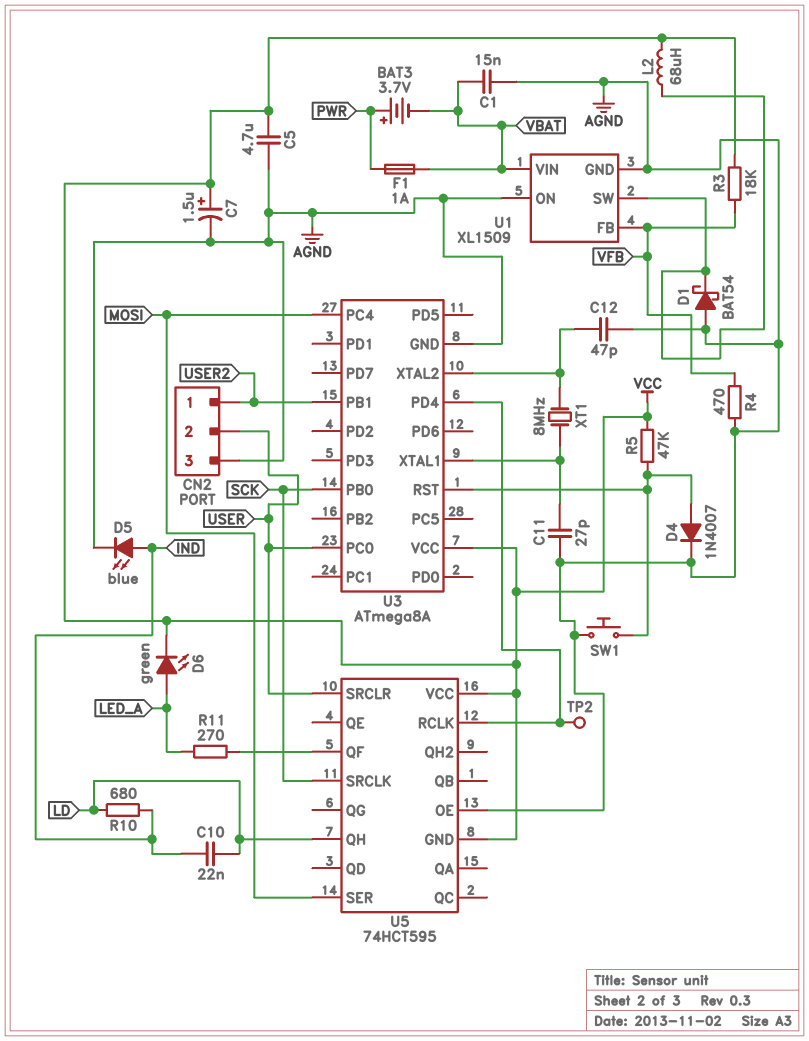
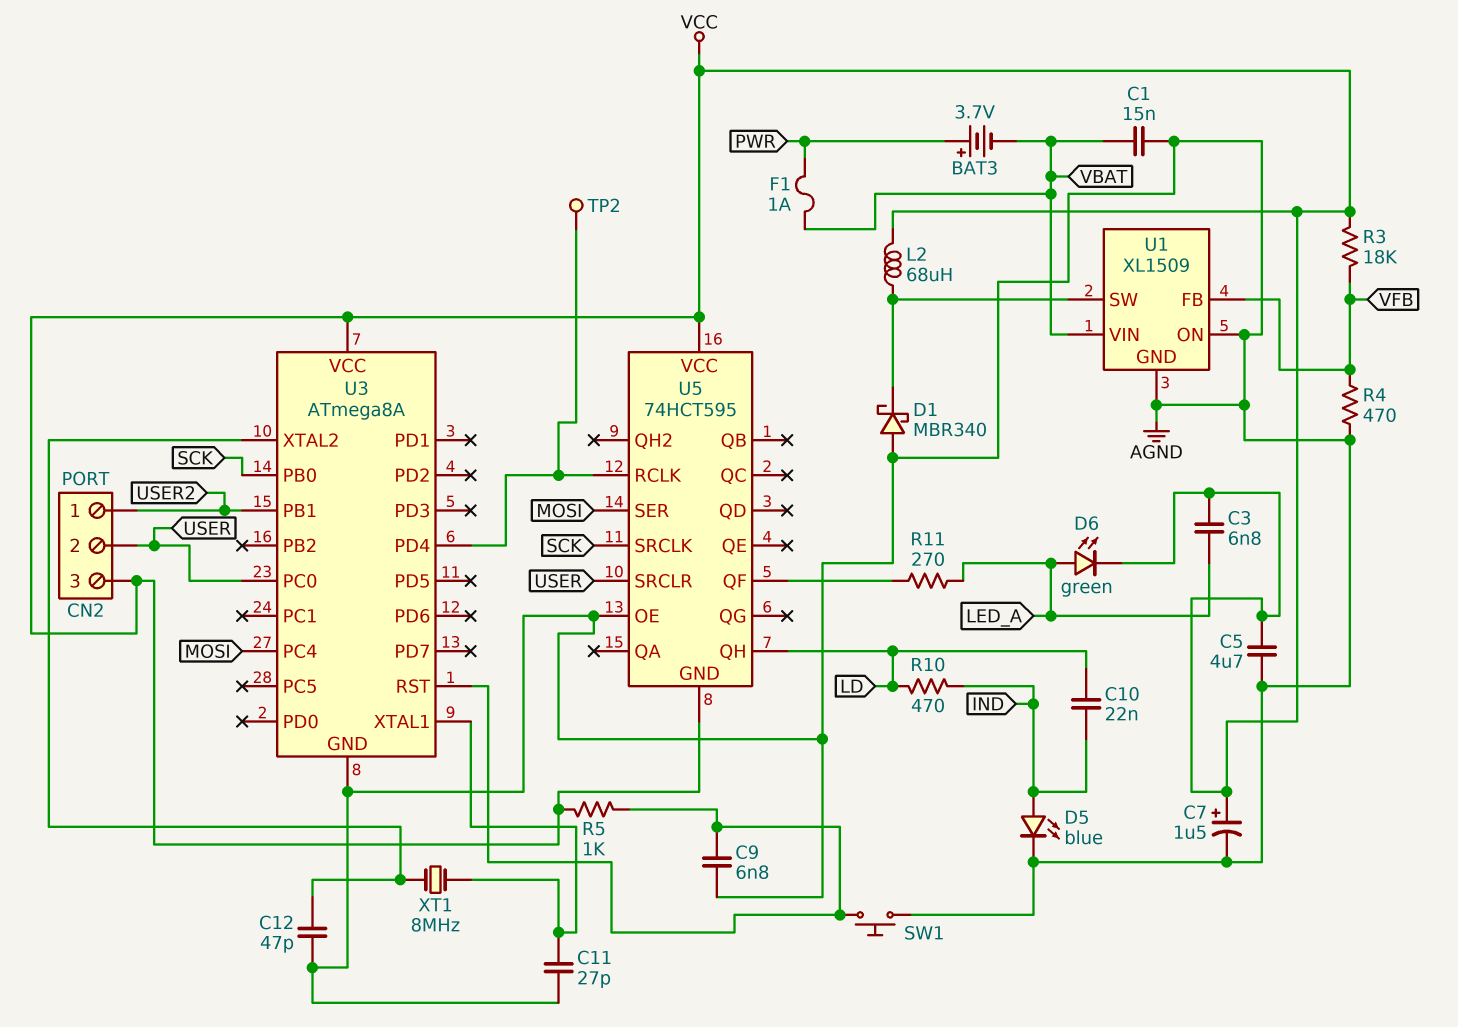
C3: none -> 6.8nF (LED_A, VCC)
C9: none -> 6.8nF (AGND, U3/RST)
CN2 pin 3: AGND -> VCC
D1: schottky BAT54 (A AGND, K U1/SW) -> schottky MBR340 (A AGND, K U1/SW)
D4: diode 1N4007 (A U3/RST, K AGND) -> none
R5: 47k (U3/RST, VCC) -> 1k (U3/RST, VCC)
R10: 680 (IND, LD) -> 470 (IND, LD)

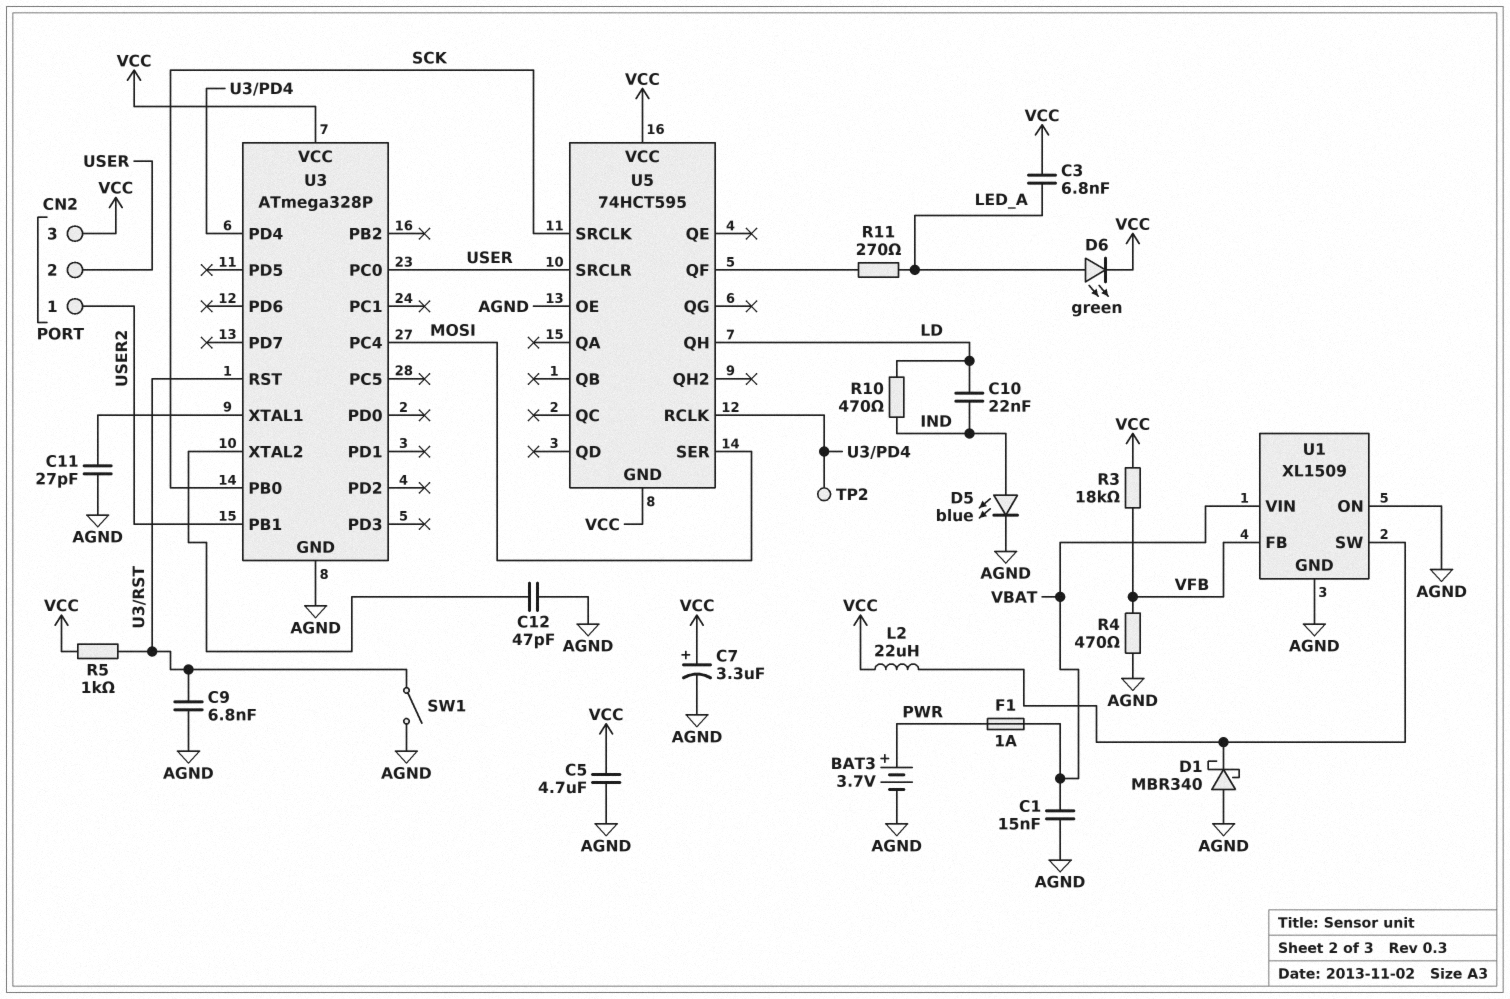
BAT3: 3.7V (plus PWR, minus VBAT) -> 3.7V (plus PWR, minus AGND)
C7: 1.5uF (plus VCC, minus AGND) -> 3.3uF (plus VCC, minus AGND)
L2: 68uH (U1/SW, VCC) -> 22uH (U1/SW, VCC)
SW1: button (AGND, U3/RST) -> switch (AGND, U3/RST)
U3: ATmega8A -> ATmega328P
XT1: 8MHz (U3/XTAL1, U3/XTAL2) -> none

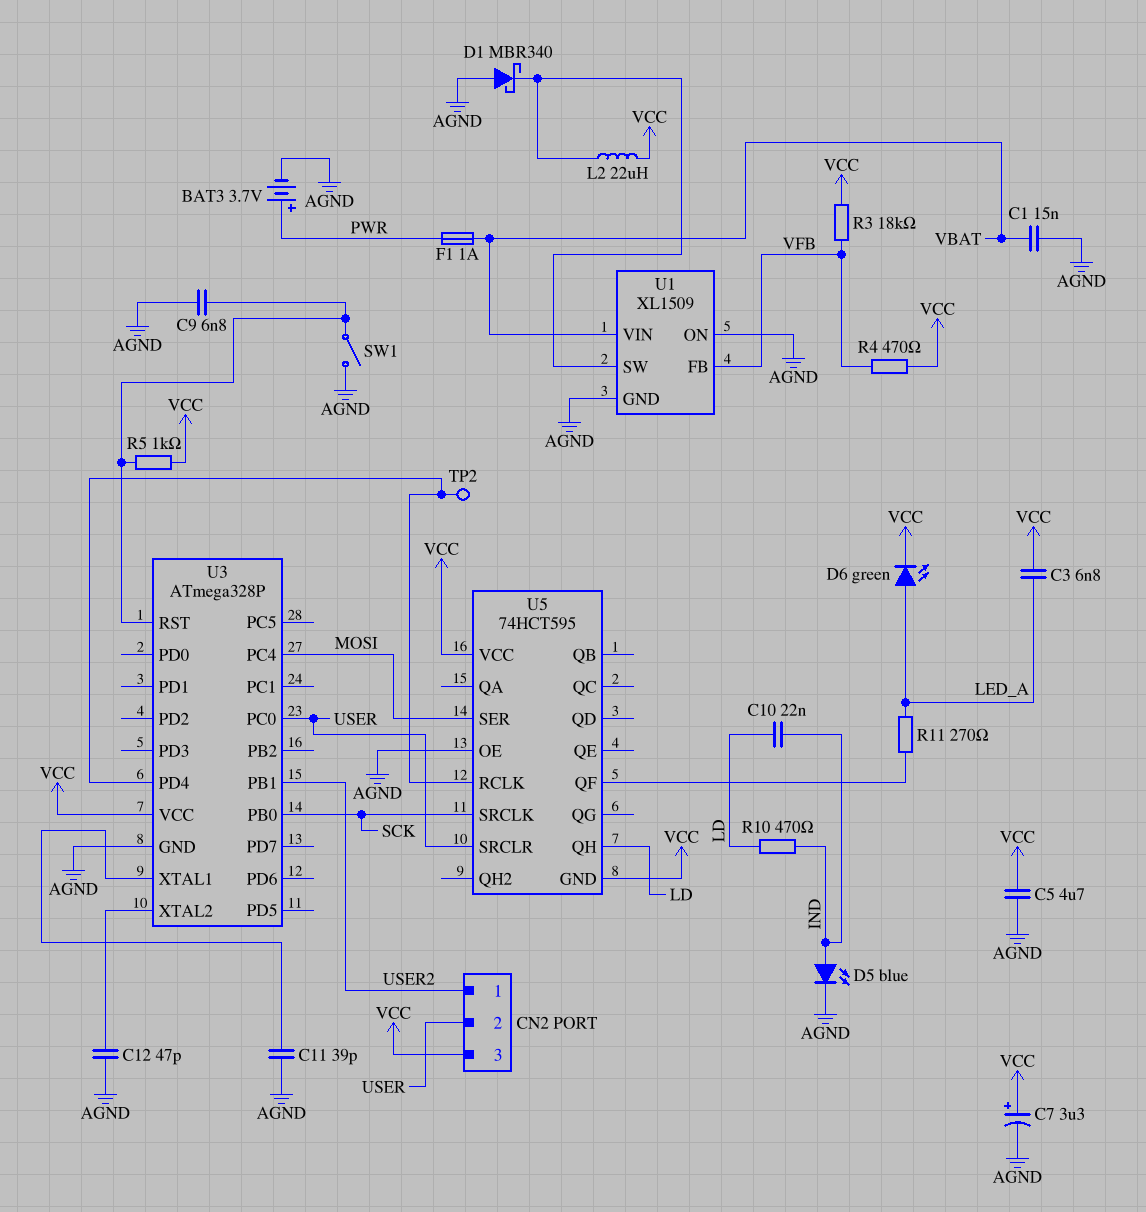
C11: 27pF (AGND, U3/XTAL1) -> 39pF (AGND, U3/XTAL1)
R4: 470 (AGND, VFB) -> 470 (VCC, VFB)

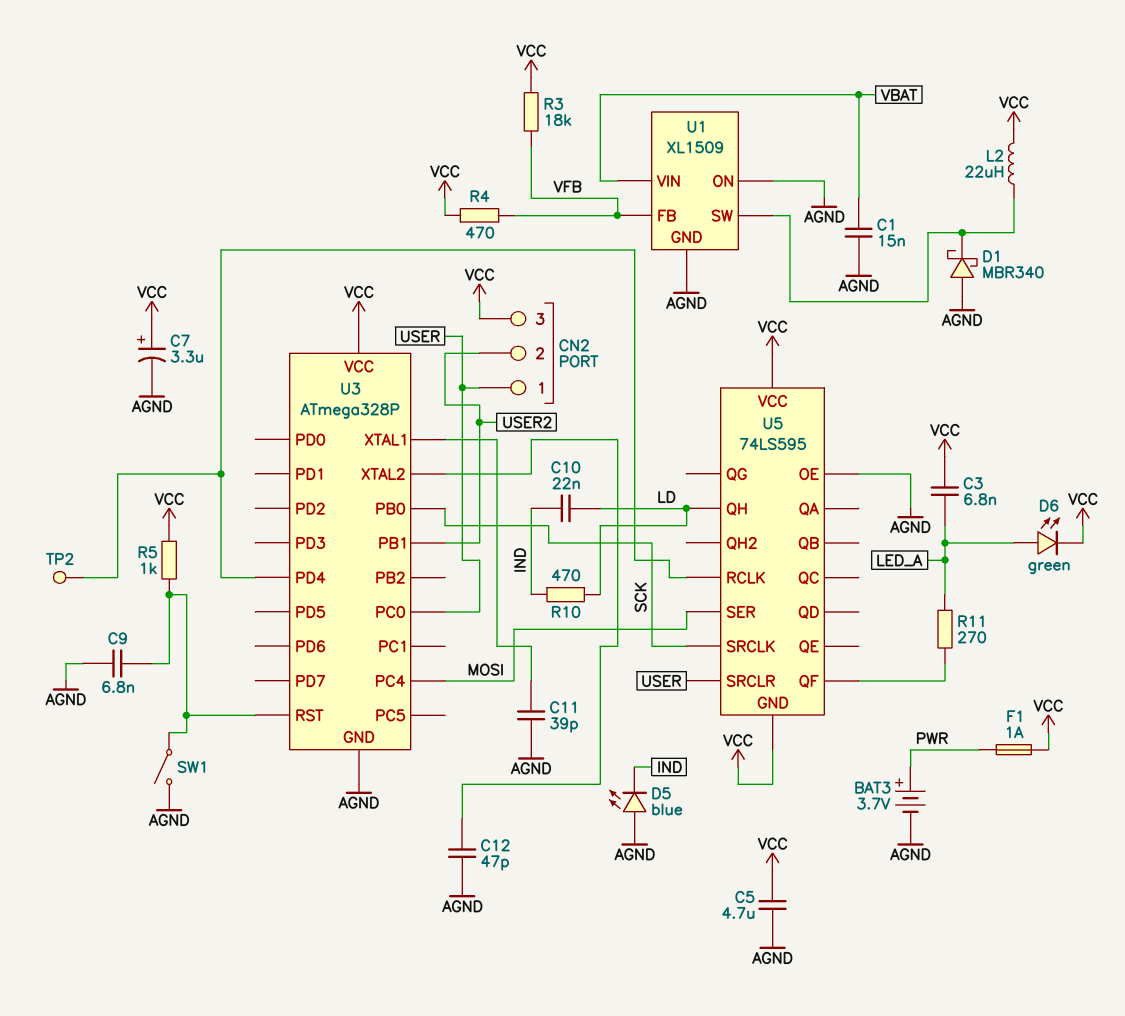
CN2 pin 1: USER2 -> USER
CN2 pin 2: USER -> USER2
D5: LED blue (A IND, K AGND) -> LED blue (A AGND, K IND)
F1: 1A (PWR, VBAT) -> 1A (PWR, VCC)
U5: 74HCT595 -> 74LS595

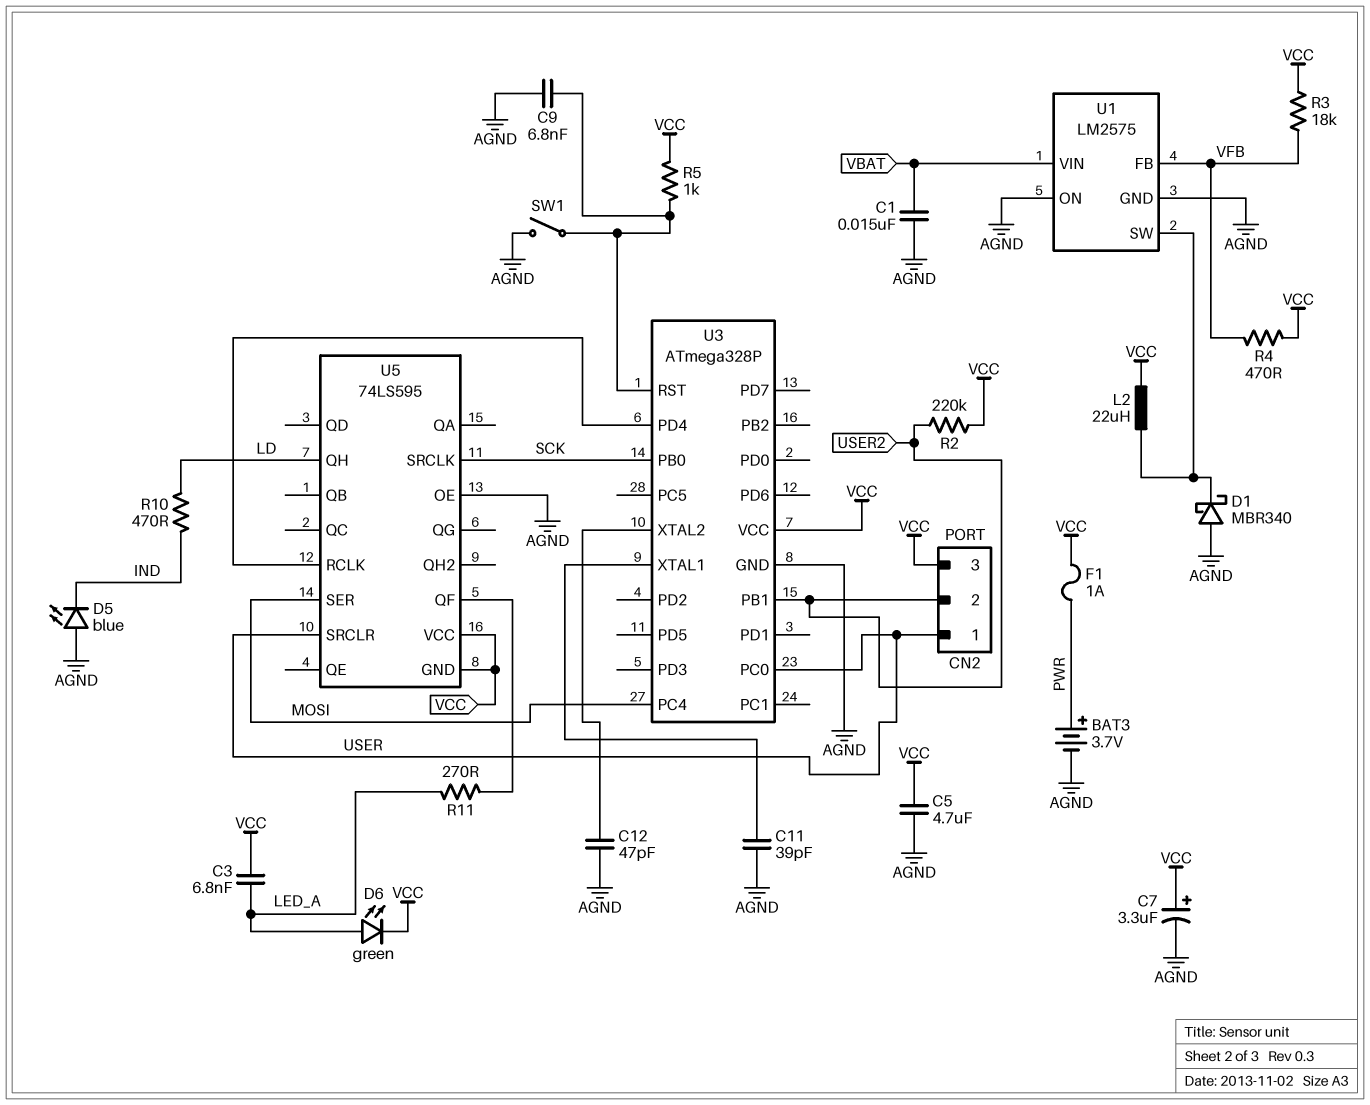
C10: 22nF (IND, LD) -> none
R2: none -> 220k (USER2, VCC)
TP2: test point (U3/PD4) -> none
U1: XL1509 -> LM2575

